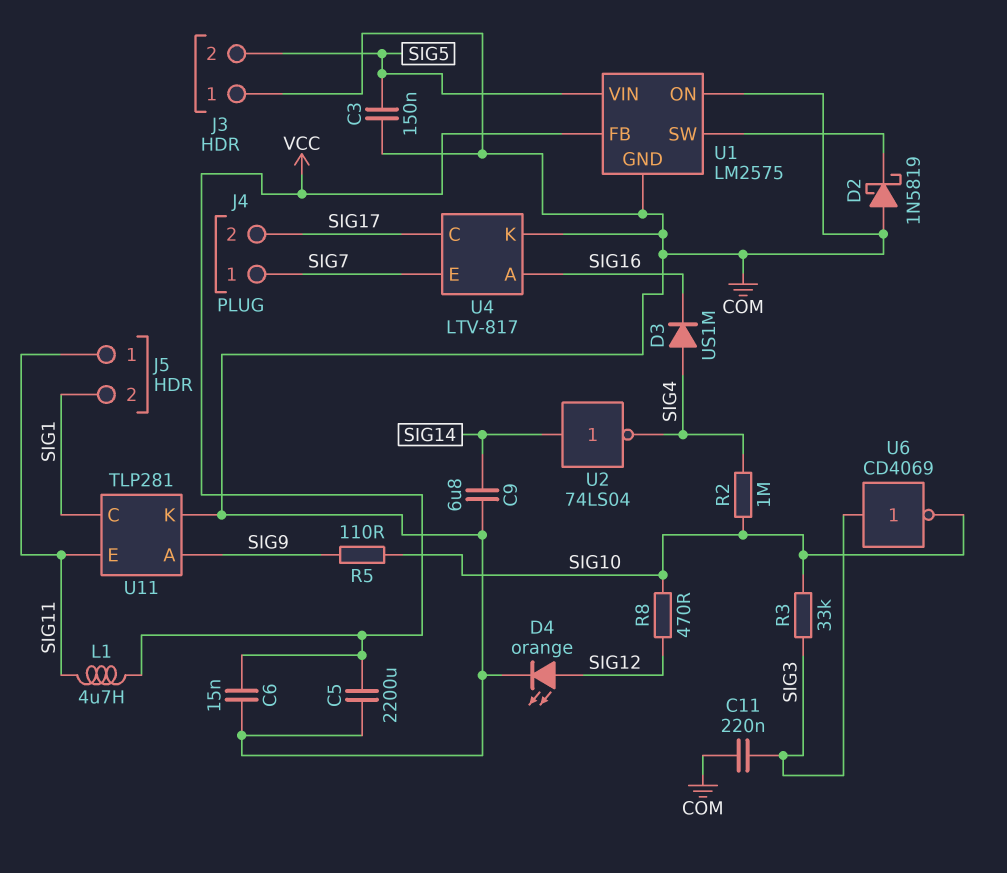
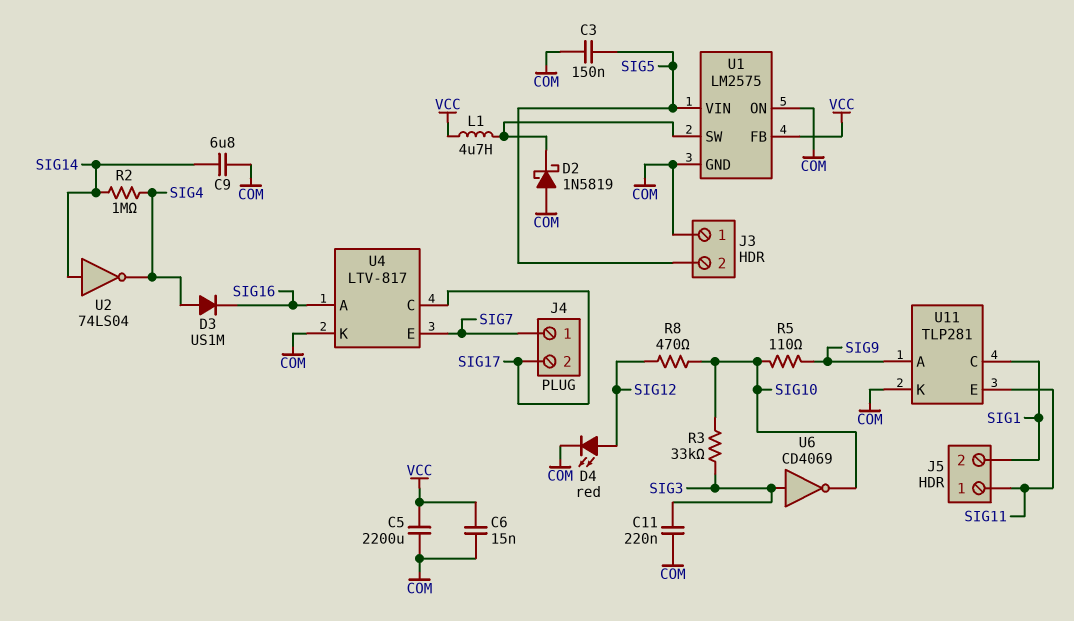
D4: LED orange (A SIG12, K COM) -> LED red (A SIG12, K COM)
L1: 4.7uH (SIG11, VCC) -> 4.7uH (U1/SW, VCC)
R2: 1M (SIG4, SIG10) -> 1M (SIG4, SIG14)

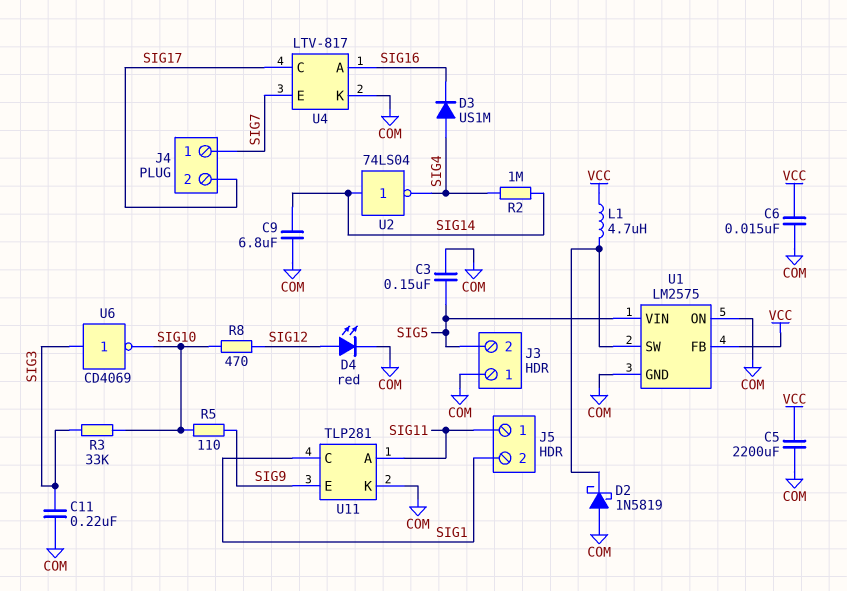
U11 pin A: SIG9 -> SIG11
U11 pin E: SIG11 -> SIG9

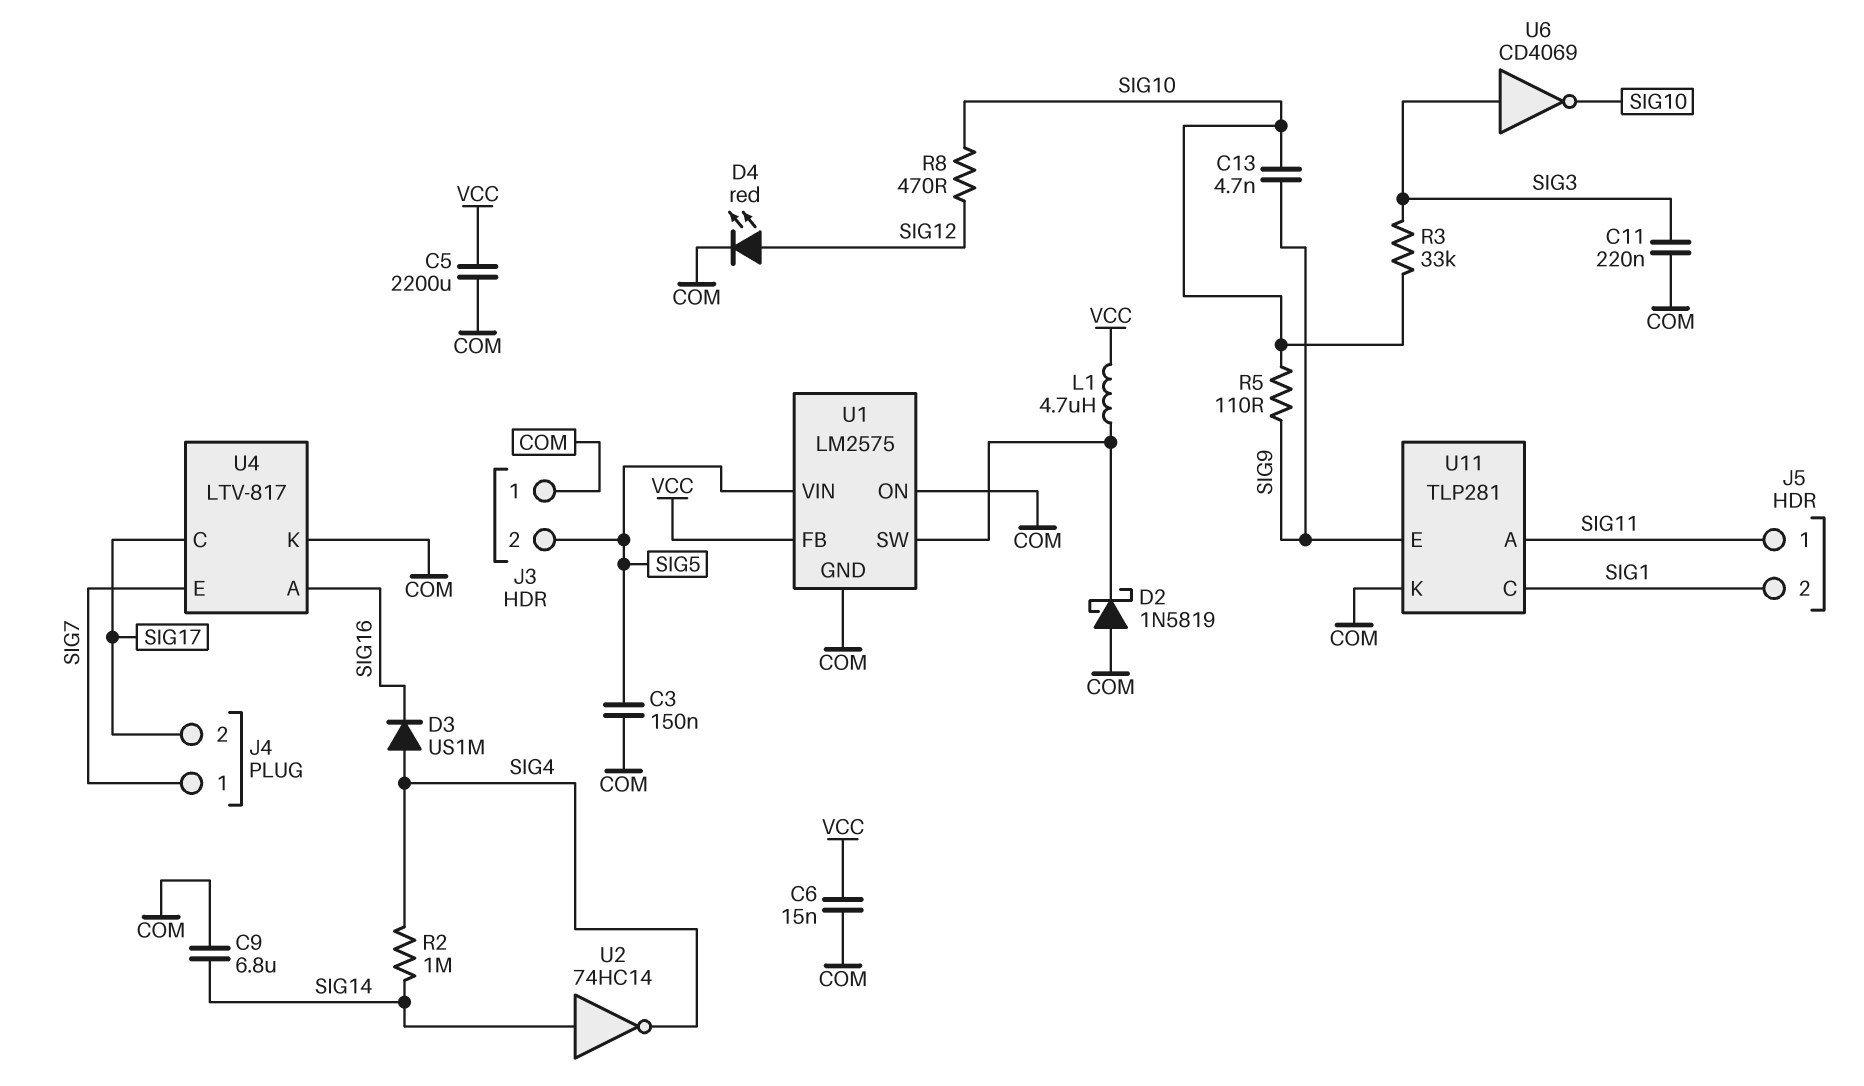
C13: none -> 4.7nF (SIG9, SIG10)
U2: NOT 74LS04 (in SIG14, out SIG4) -> NOT 74HC14 (in SIG14, out SIG4)

